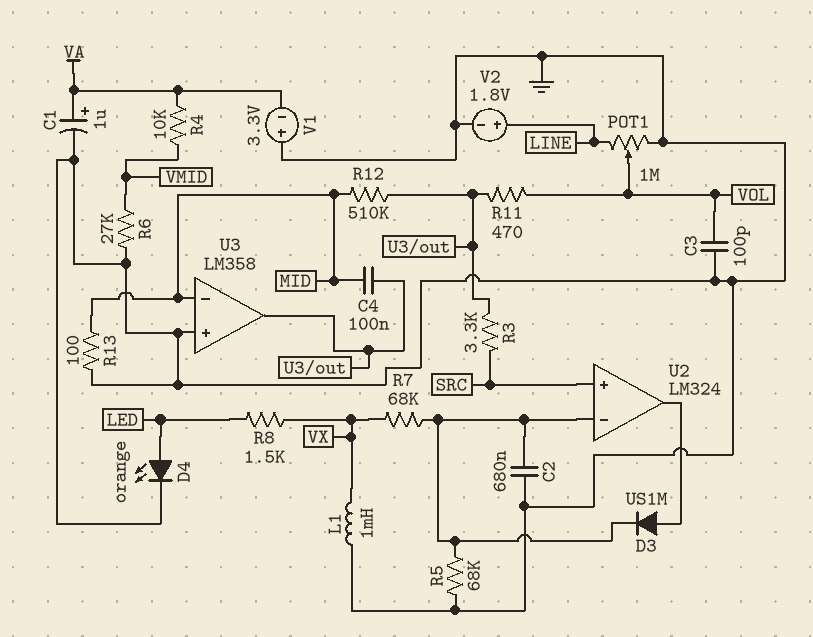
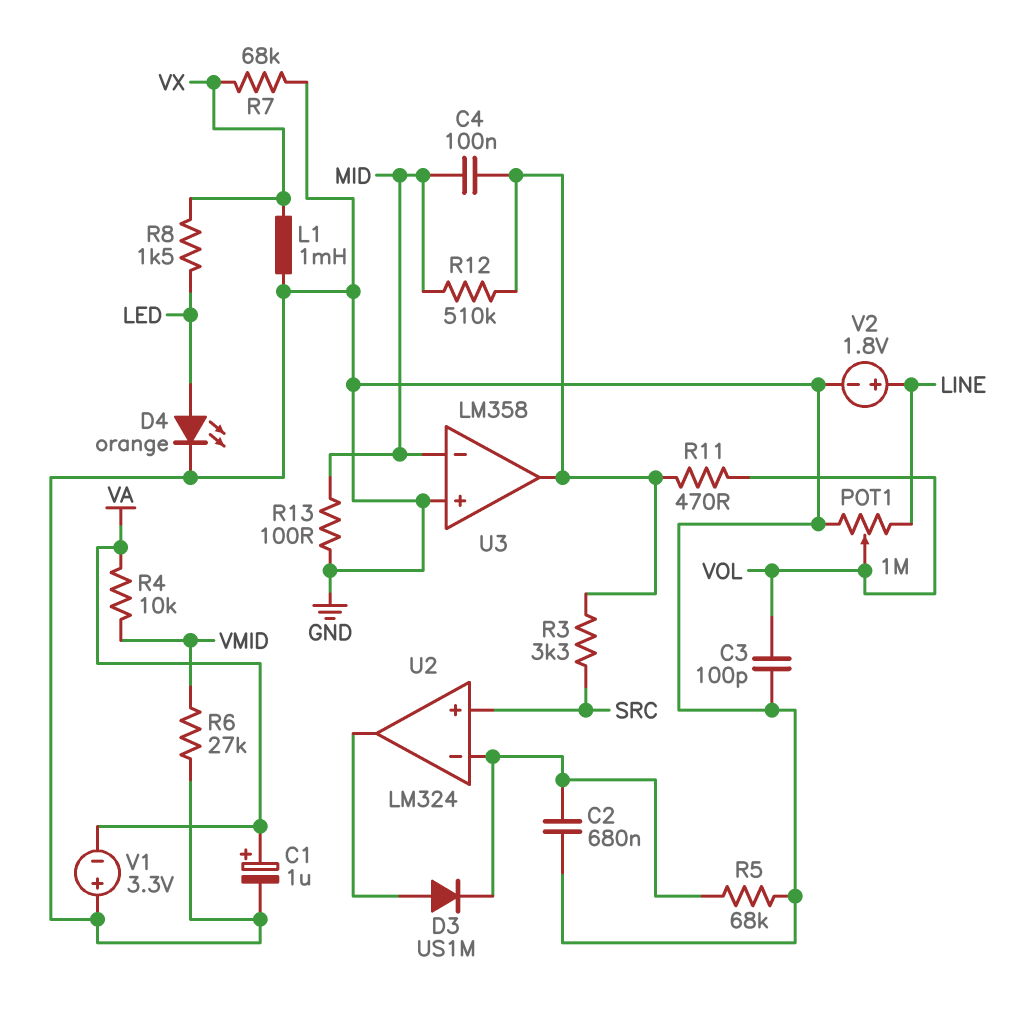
R7: 68k (U2/in-, VX) -> 68k (GND, VX)

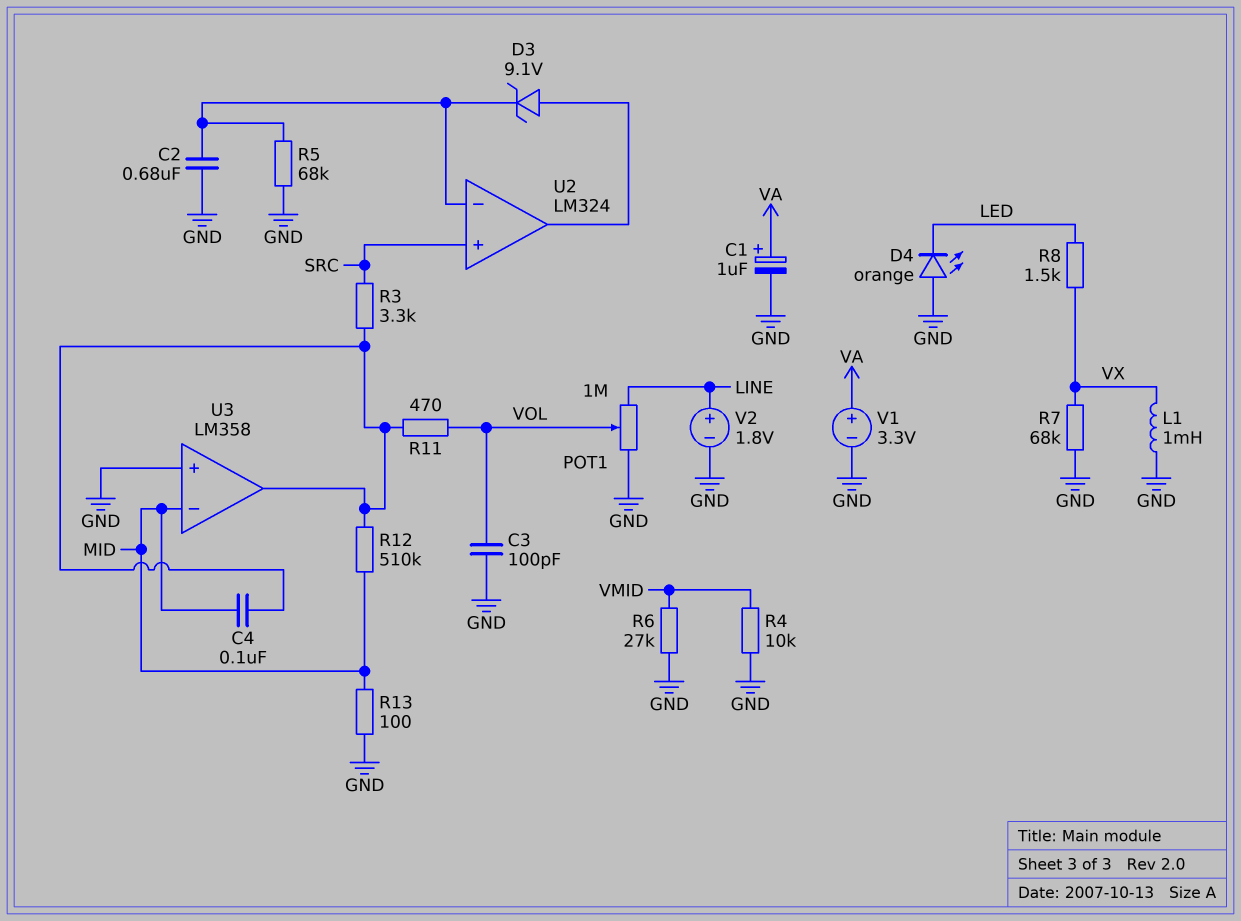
D3: diode US1M (A U2/out, K U2/in-) -> zener 9.1V (A U2/out, K U2/in-)
D4: LED orange (A LED, K GND) -> LED orange (A GND, K LED)
R4: 10k (VA, VMID) -> 10k (GND, VMID)
V1: 3.3V (plus GND, minus VA) -> 3.3V (plus VA, minus GND)

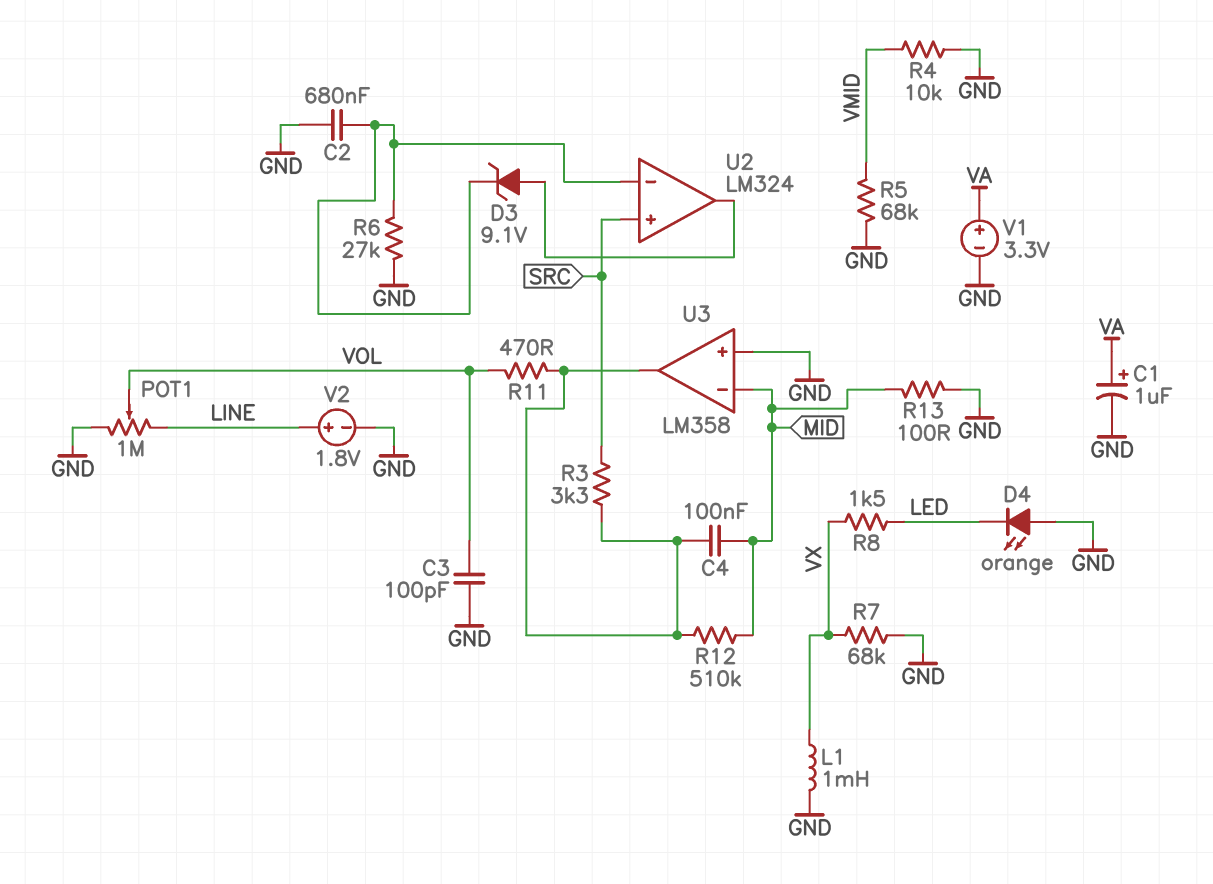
R5: 68k (GND, U2/in-) -> 68k (GND, VMID)
R6: 27k (GND, VMID) -> 27k (GND, U2/in-)

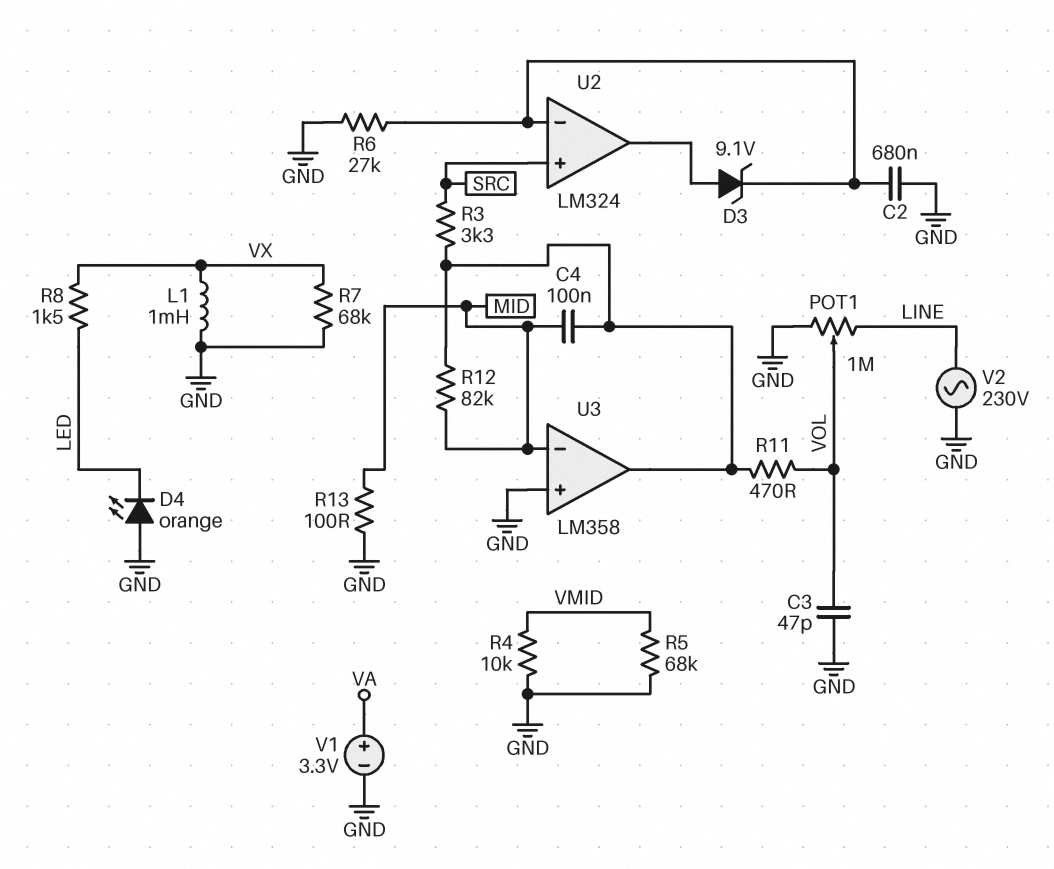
C1: 1uF (plus VA, minus GND) -> none
C3: 100pF (GND, VOL) -> 47pF (GND, VOL)
R12: 510k (MID, U3/out) -> 82k (MID, U3/out)
V2: 1.8V (plus LINE, minus GND) -> AC 230V (GND, LINE)

